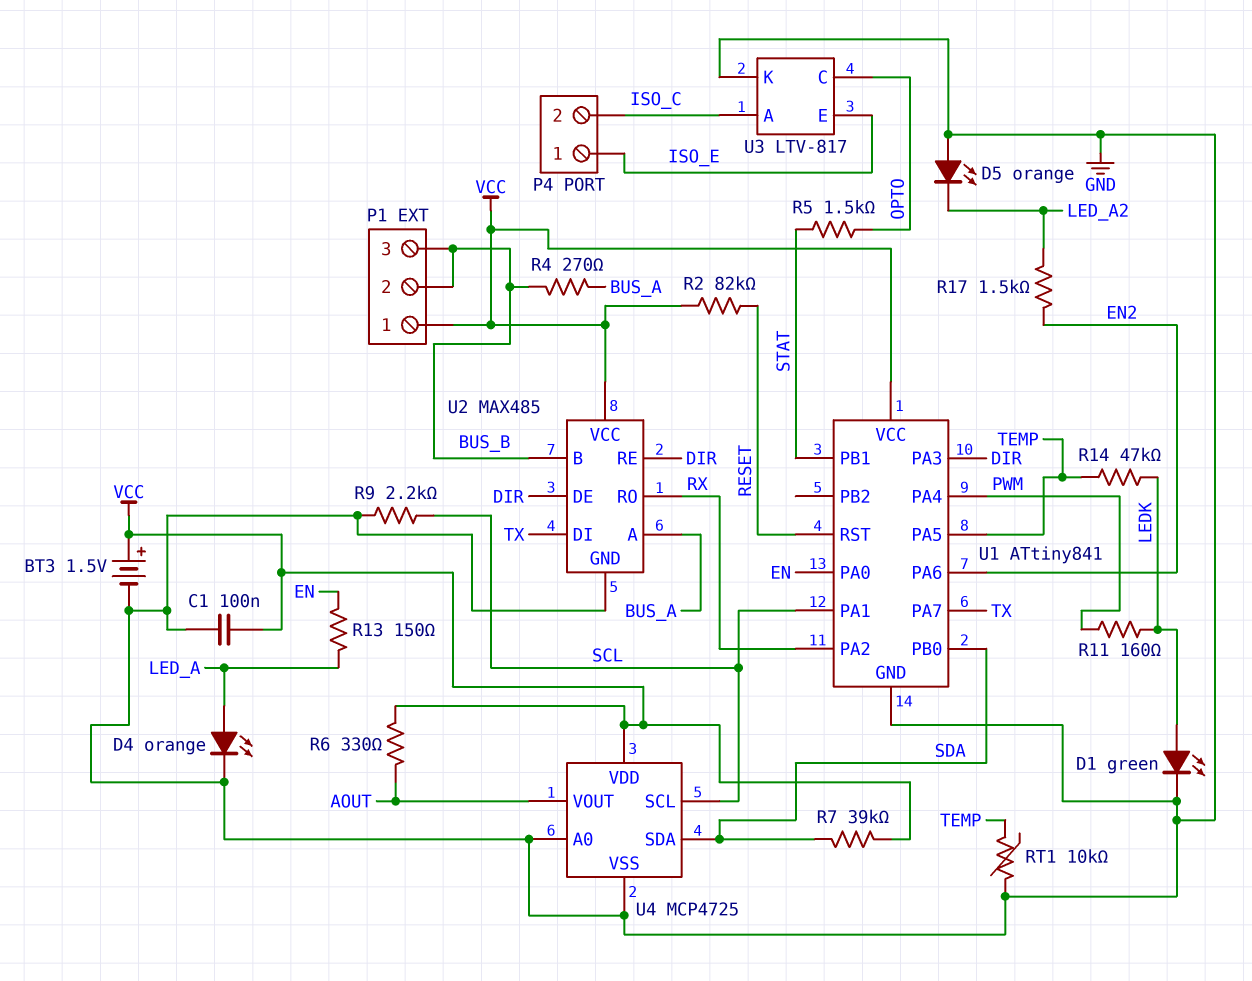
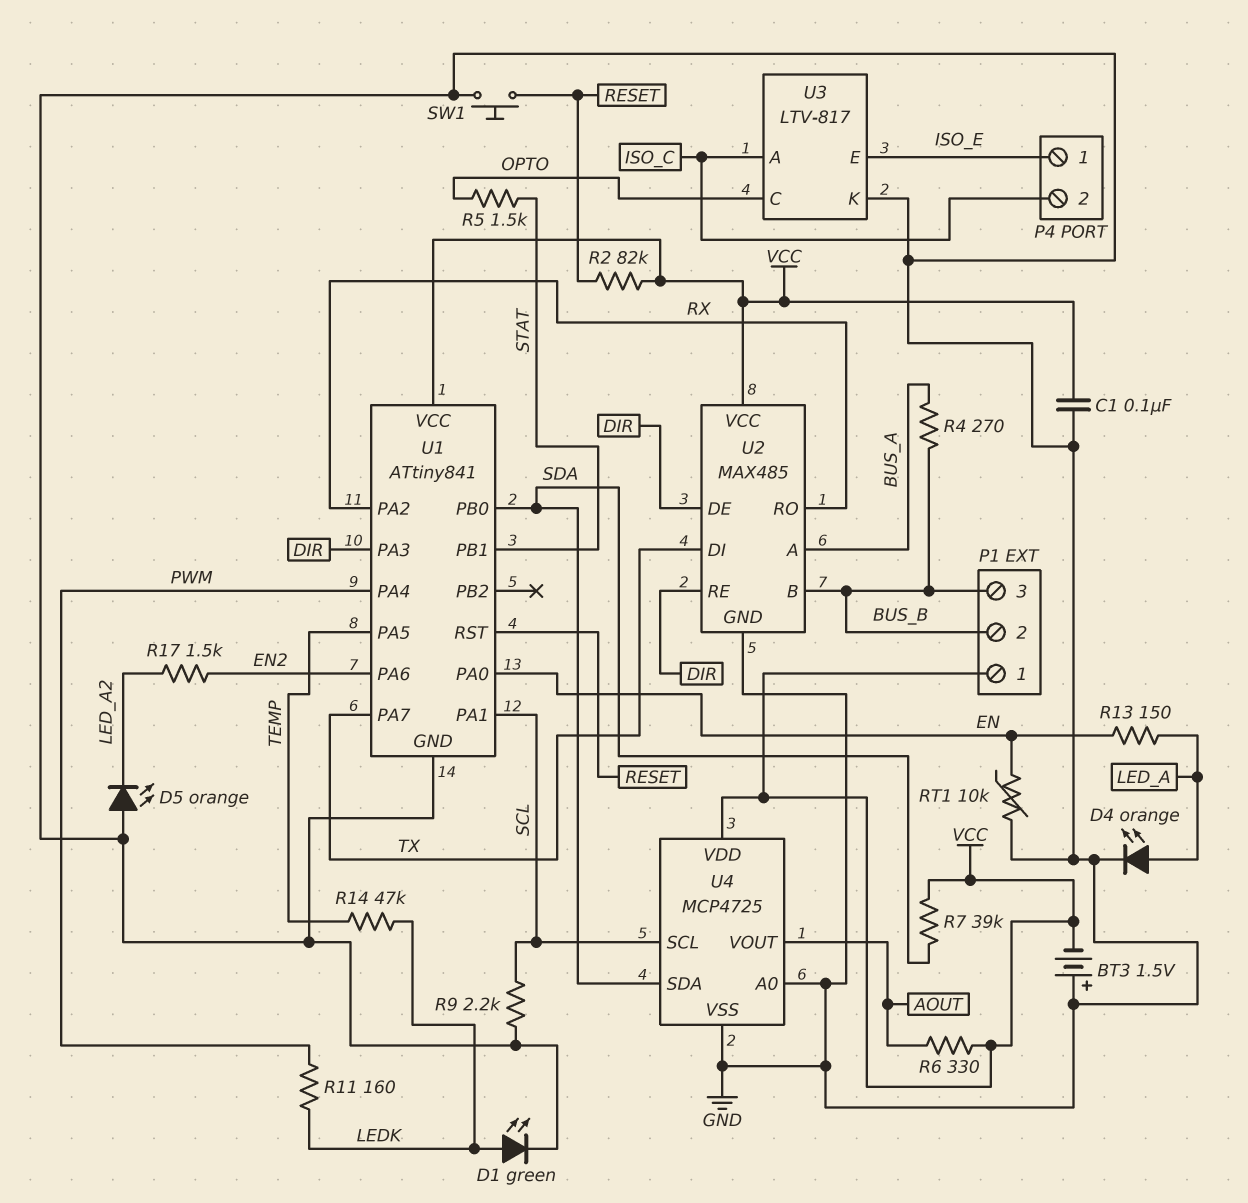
BT3: 1.5V (plus VCC, minus GND) -> 1.5V (plus GND, minus VCC)
RT1: 10k (GND, TEMP) -> 10k (EN, GND)
SW1: none -> button (GND, RESET)

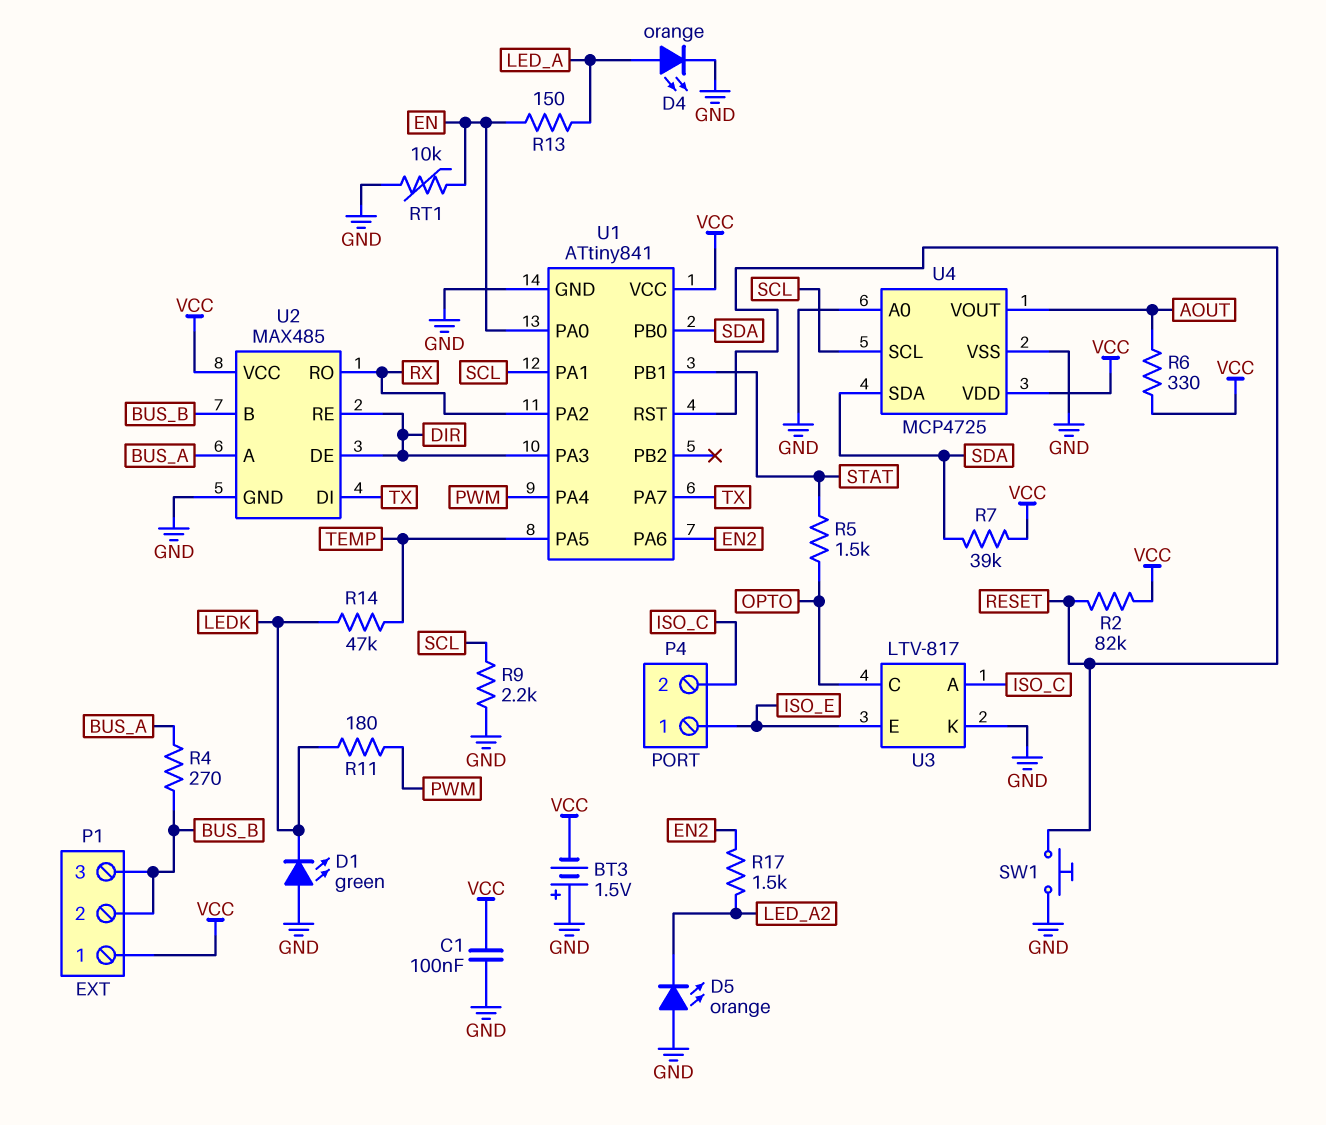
D1: LED green (A LEDK, K GND) -> LED green (A GND, K LEDK)
R11: 160 (LEDK, PWM) -> 180 (LEDK, PWM)

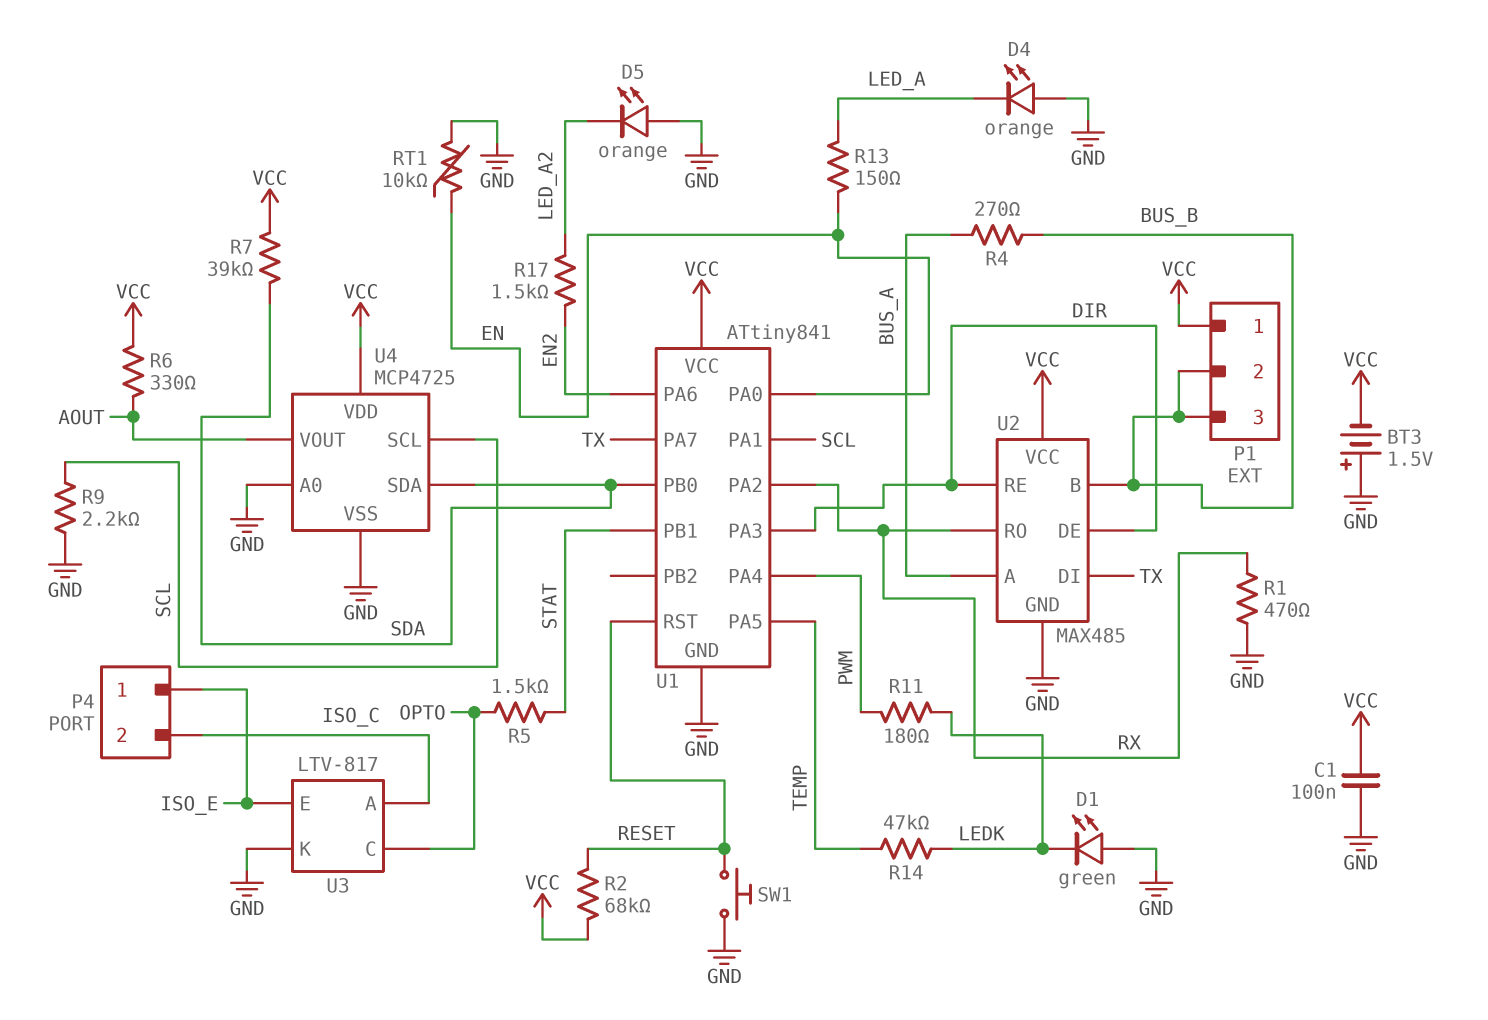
D4: LED orange (A LED_A, K GND) -> LED orange (A GND, K LED_A)
R1: none -> 470 (GND, RX)
R2: 82k (RESET, VCC) -> 68k (RESET, VCC)

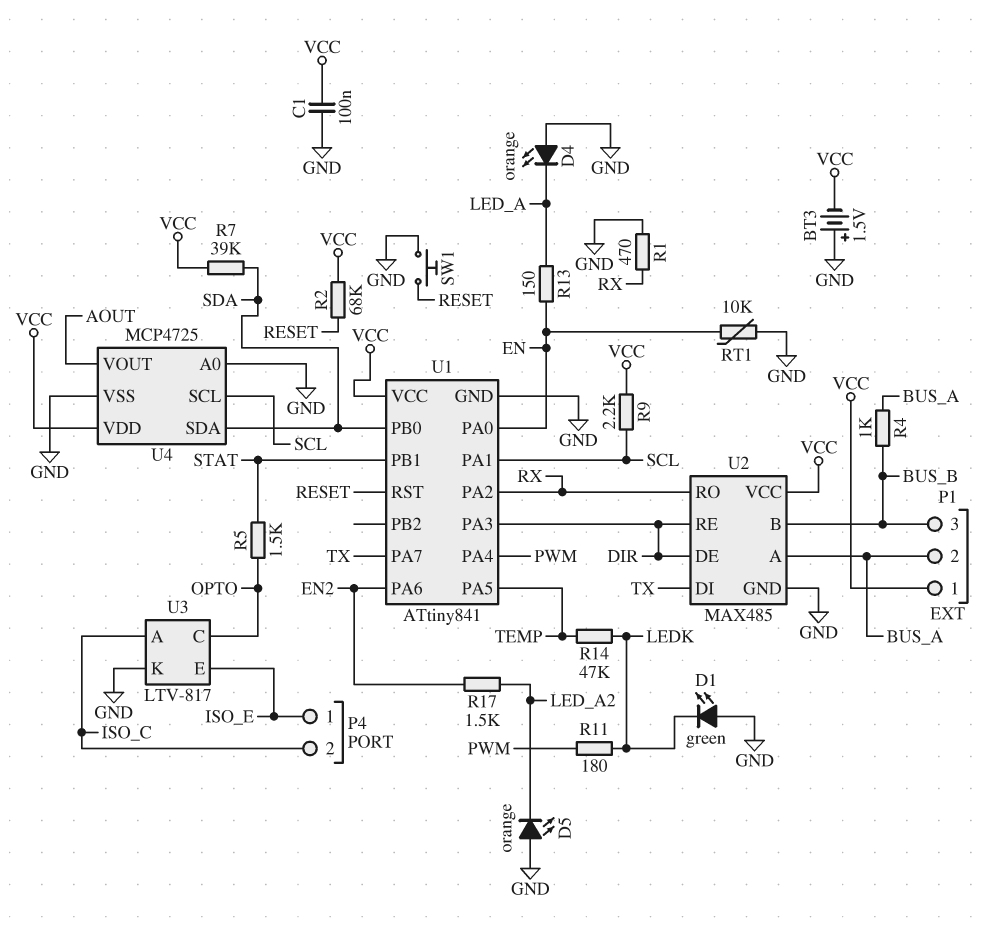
P1 pin 2: BUS_B -> BUS_A
R4: 270 (BUS_A, BUS_B) -> 1k (BUS_A, BUS_B)
R6: 330 (AOUT, VCC) -> none
R9: 2.2k (GND, SCL) -> 2.2k (SCL, VCC)

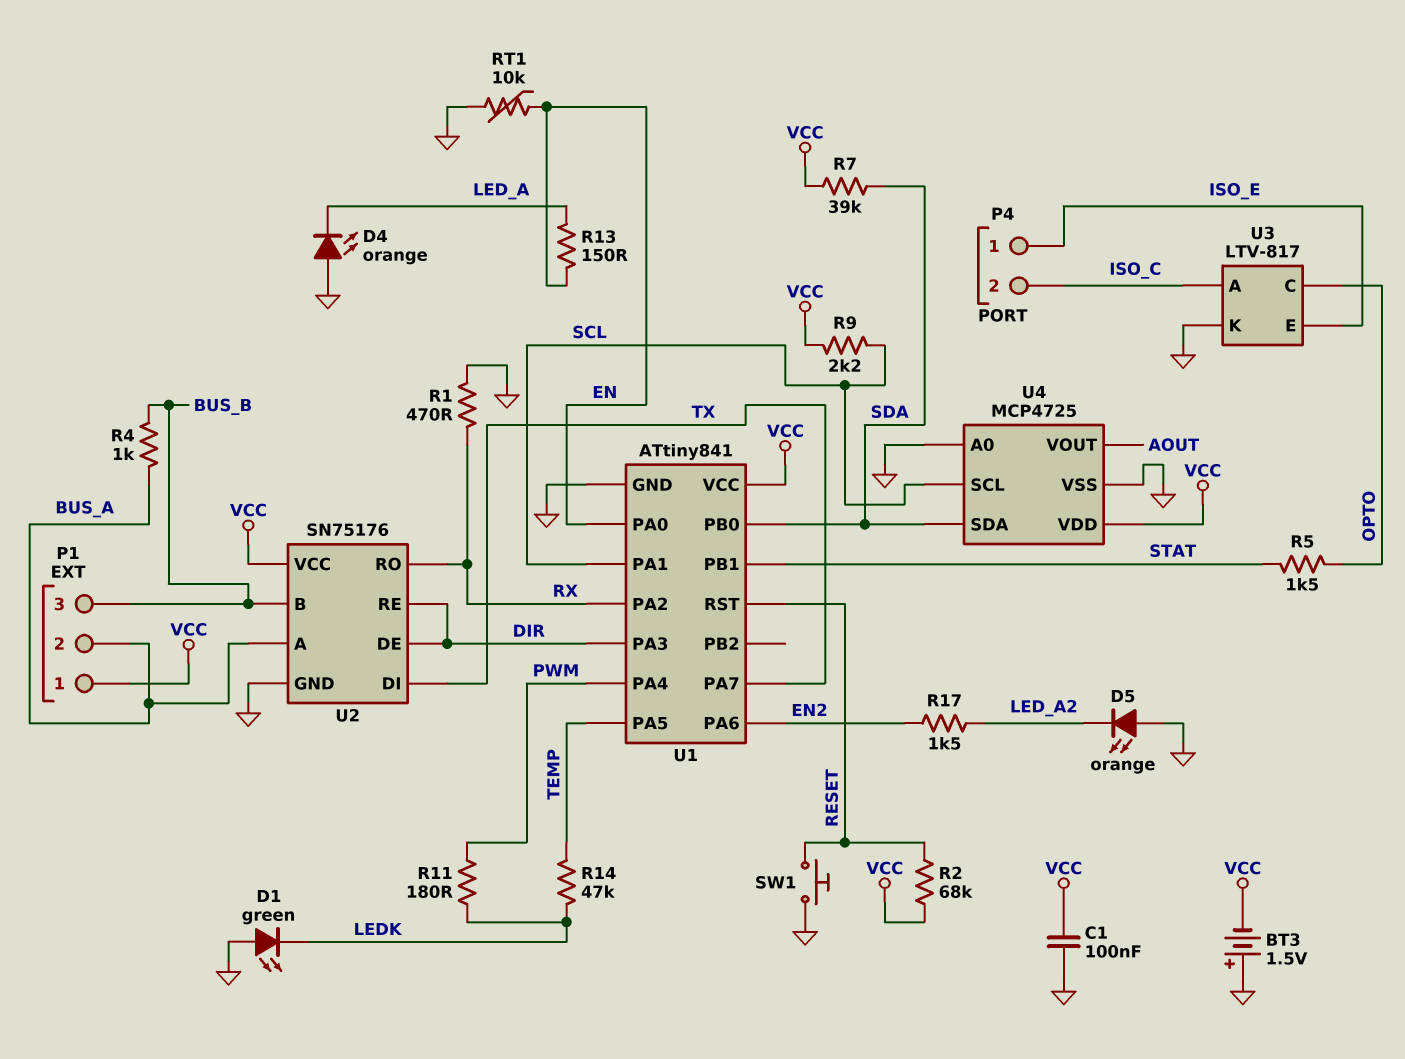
U2: MAX485 -> SN75176

